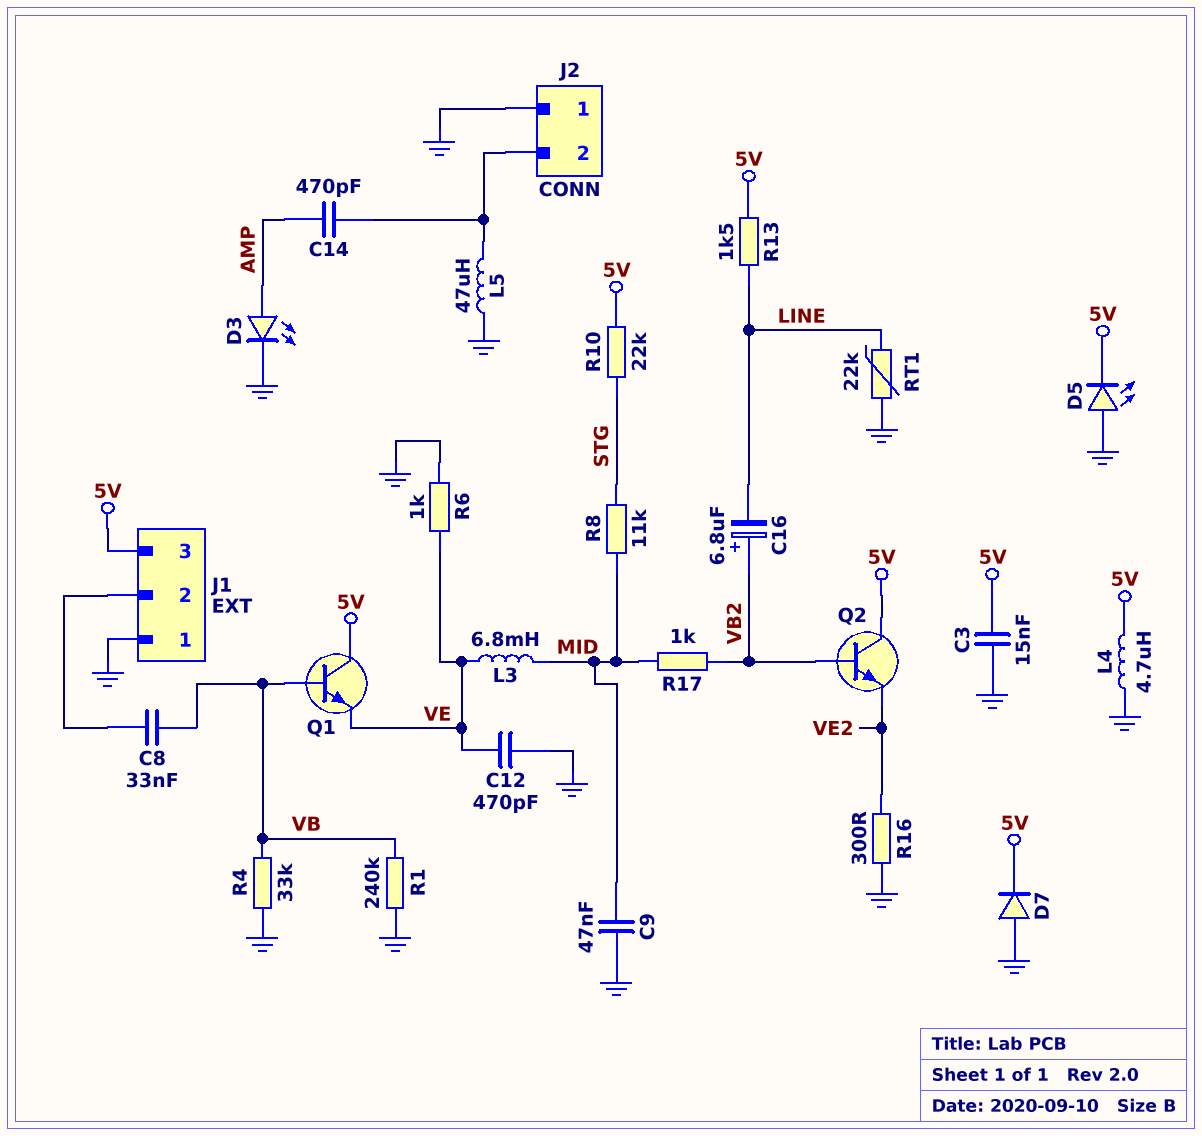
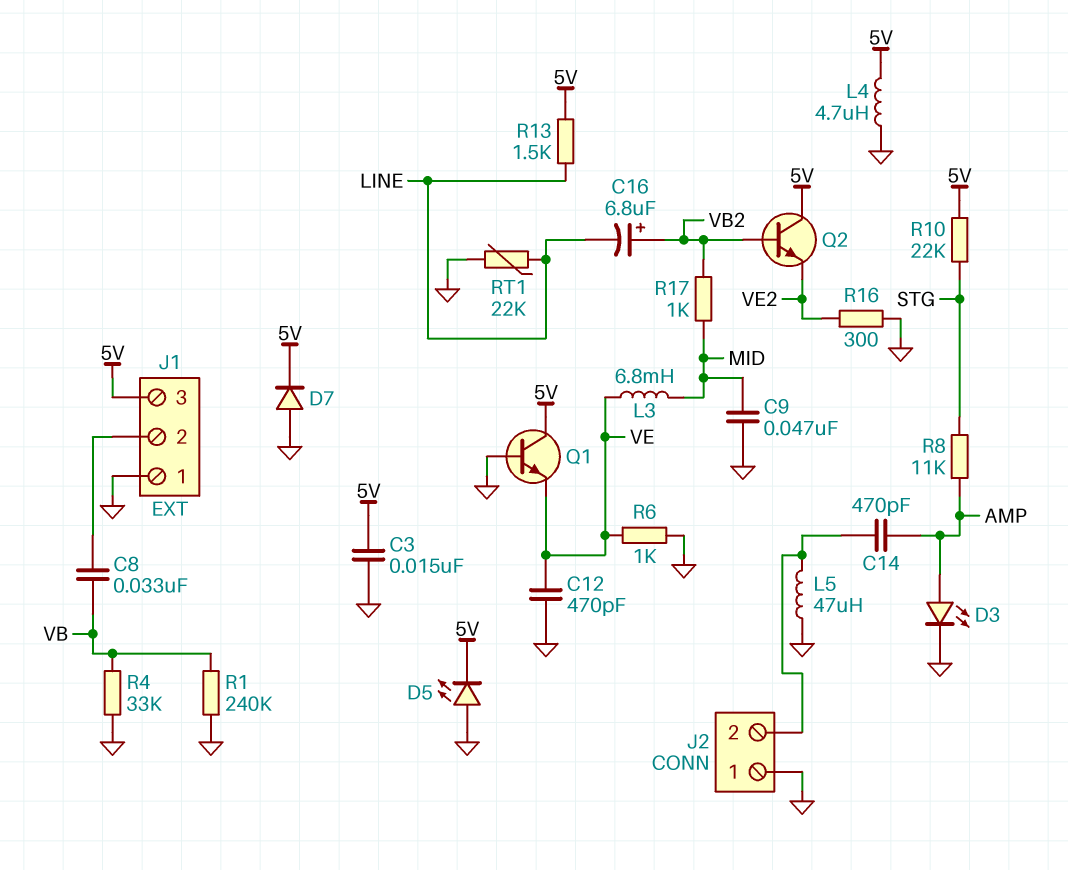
Q1: NPN (B VB, C 5V, E VE) -> NPN (B GND, C 5V, E VE)
R8: 11k (MID, STG) -> 11k (AMP, STG)

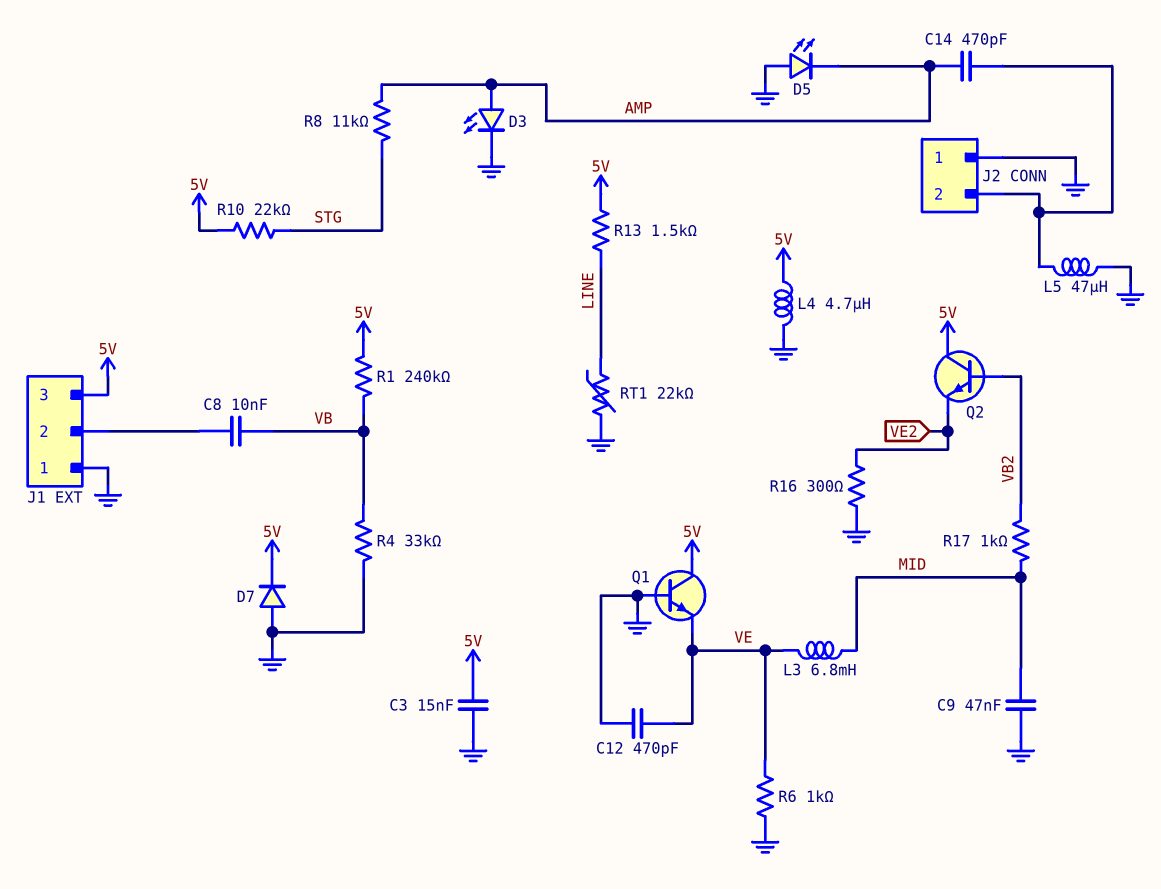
C8: 33nF (J1/2, VB) -> 10nF (J1/2, VB)
C16: 6.8uF (plus VB2, minus LINE) -> none
D5: LED (A GND, K 5V) -> LED (A GND, K AMP)
R1: 240k (GND, VB) -> 240k (5V, VB)

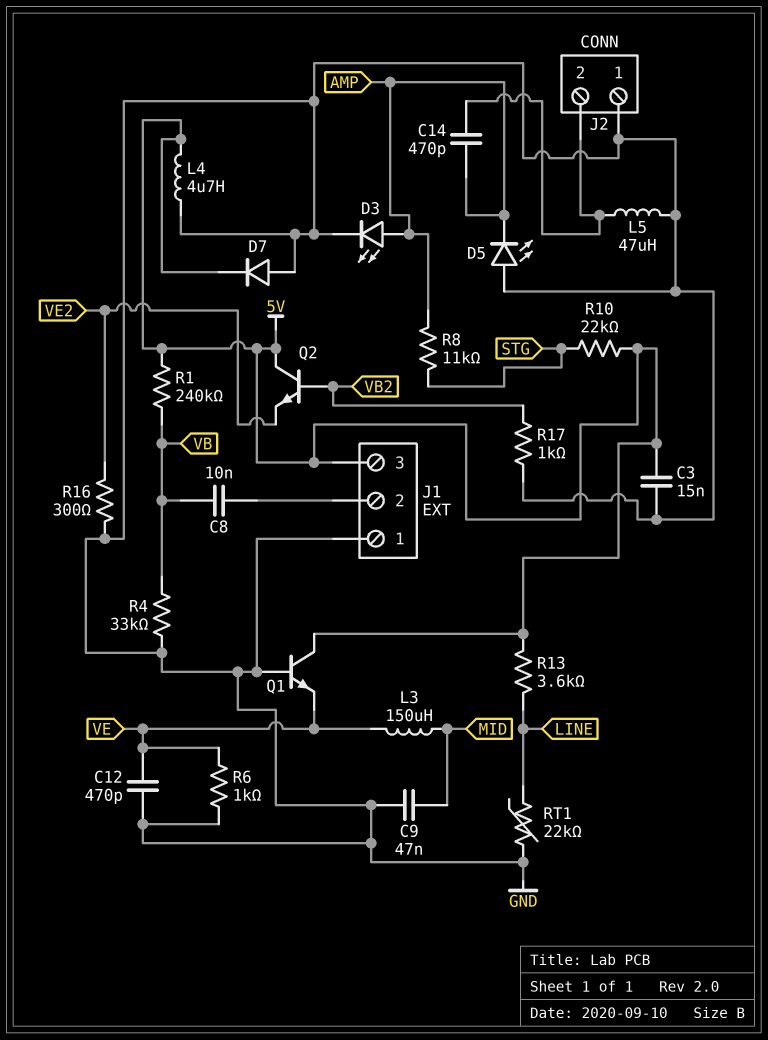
L3: 6.8mH (MID, VE) -> 150uH (MID, VE)
R13: 1.5k (5V, LINE) -> 3.6k (5V, LINE)
R17: 1k (MID, VB2) -> 1k (GND, VB2)

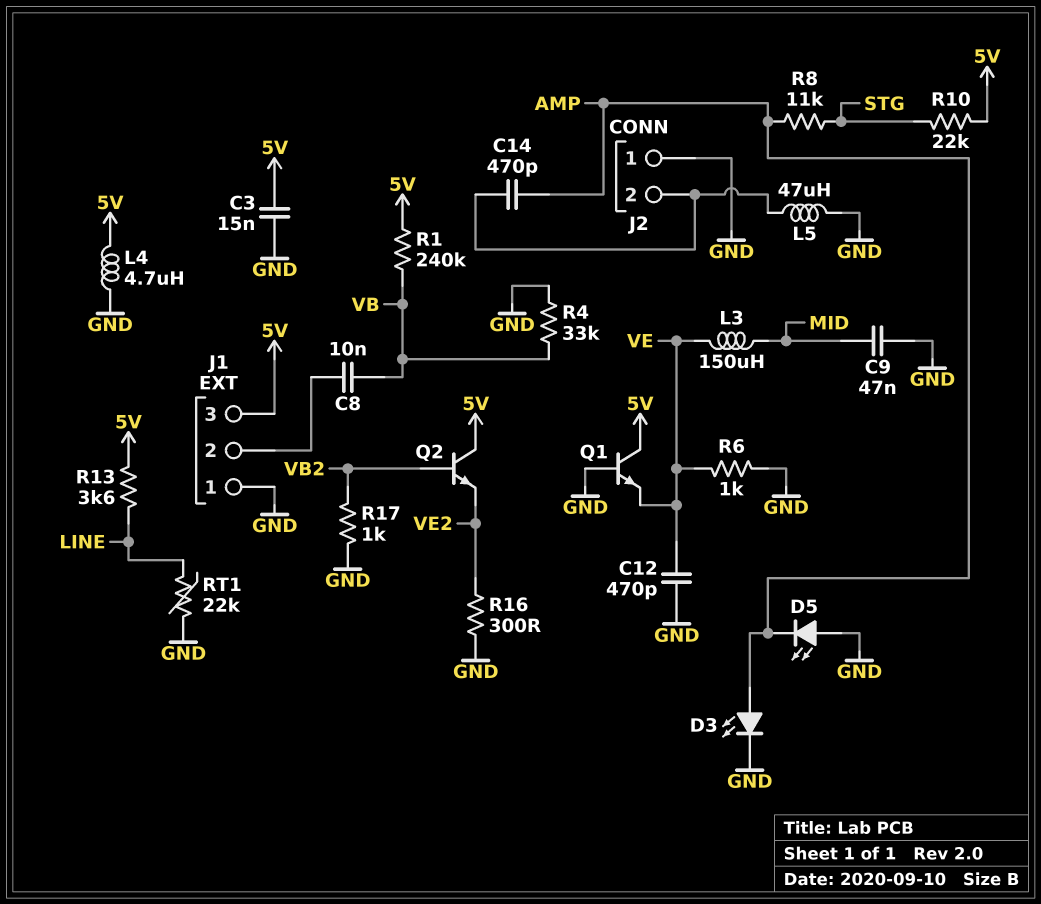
D7: diode (A GND, K 5V) -> none

